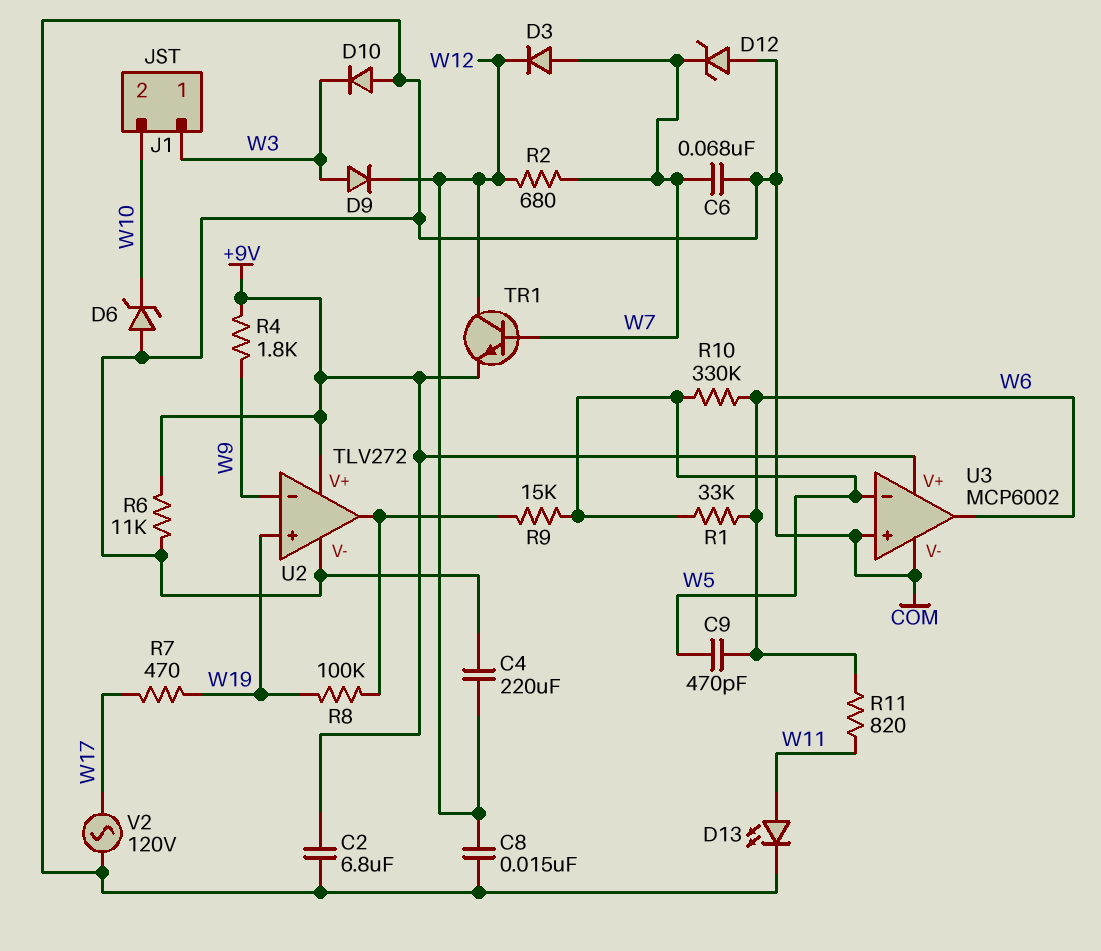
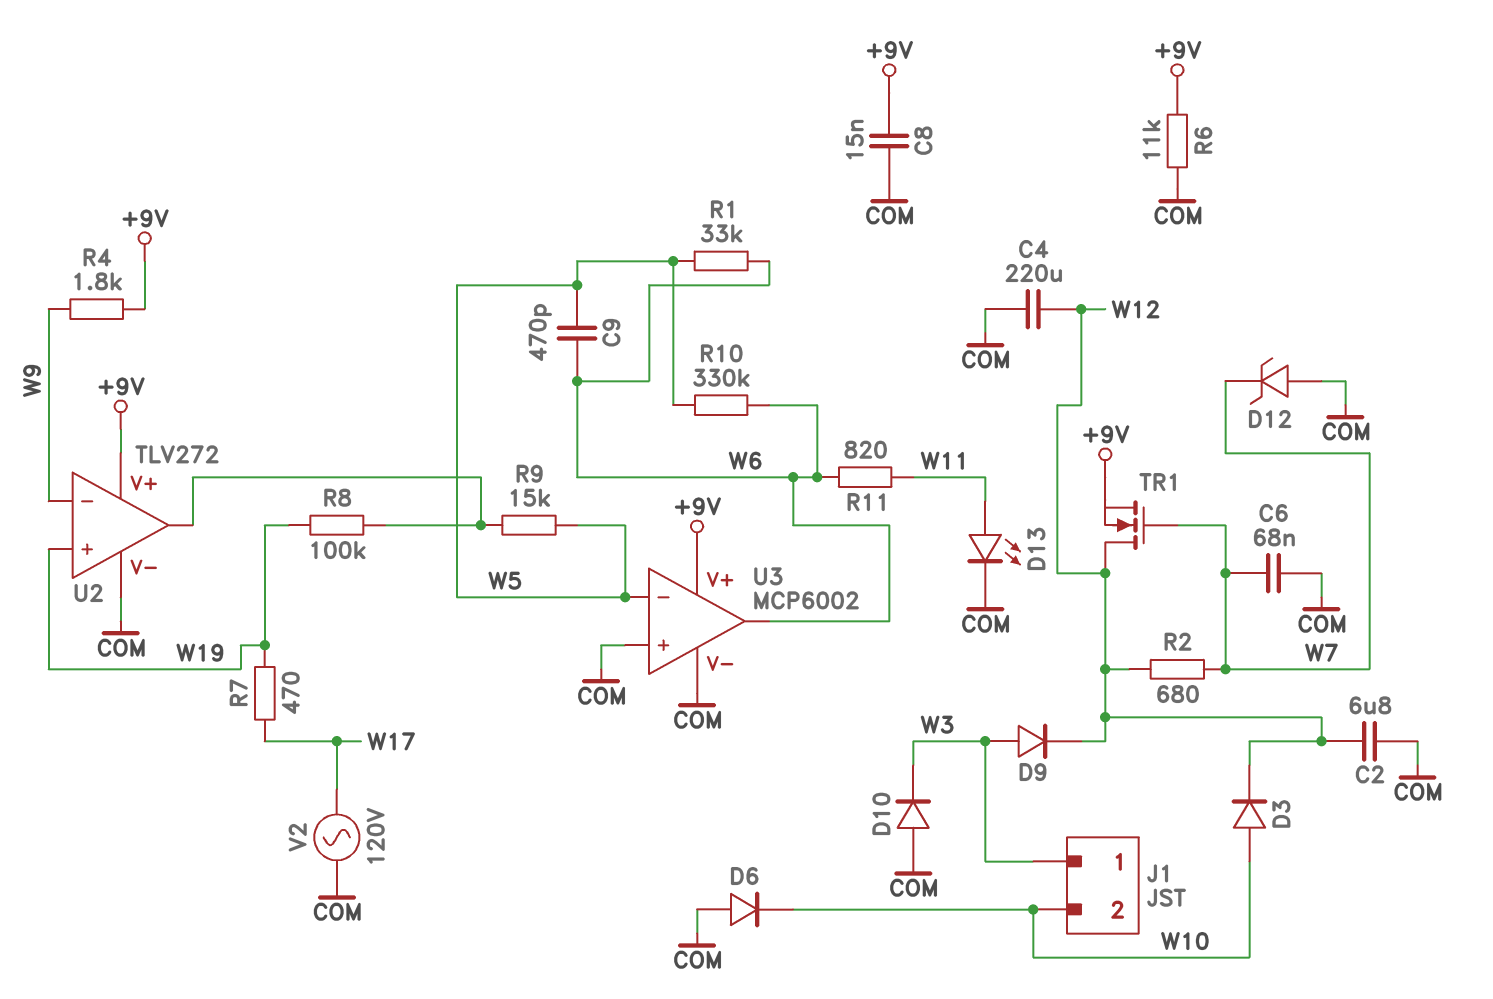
C2: 6.8uF (+9V, COM) -> 6.8uF (COM, W12)
C8: 15nF (COM, W12) -> 15nF (+9V, COM)
D3: diode (A W7, K W12) -> diode (A W10, K W12)
D6: zener (A COM, K W10) -> diode (A COM, K W10)
TR1: NPN (B W7, C W12, E +9V) -> NMOS (G W7, D W12, S +9V)

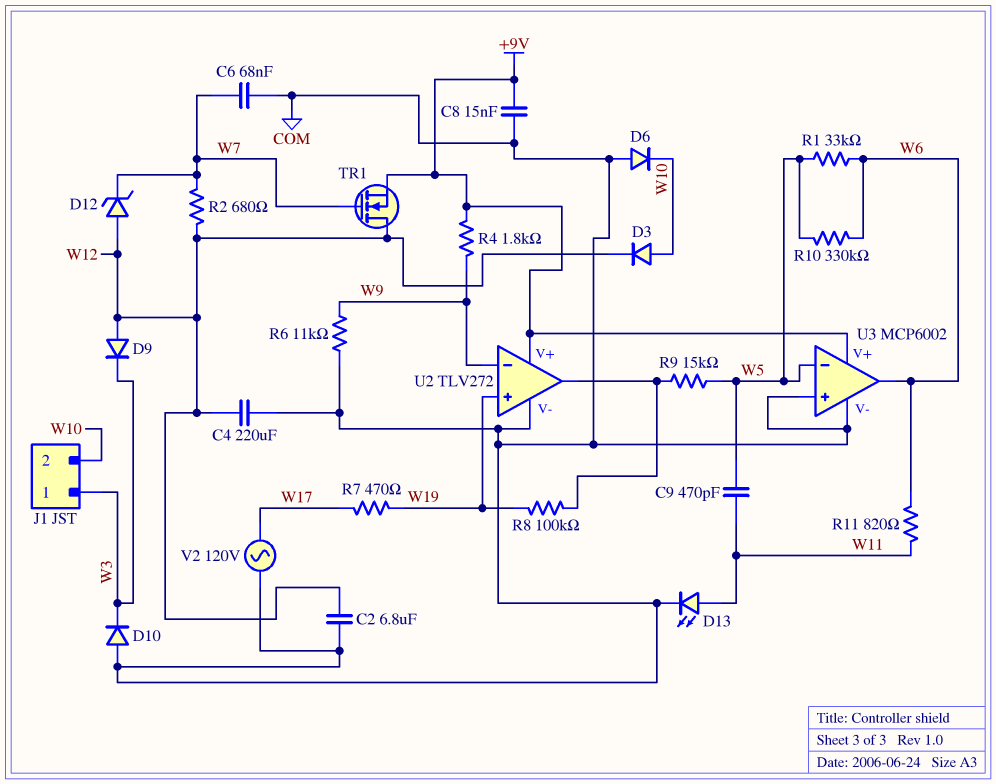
C9: 470pF (W5, W6) -> 470pF (W5, W11)
D9: diode (A W3, K W12) -> diode (A W12, K W3)
D12: zener (A COM, K W7) -> zener (A W12, K W7)
R6: 11k (+9V, COM) -> 11k (COM, W9)

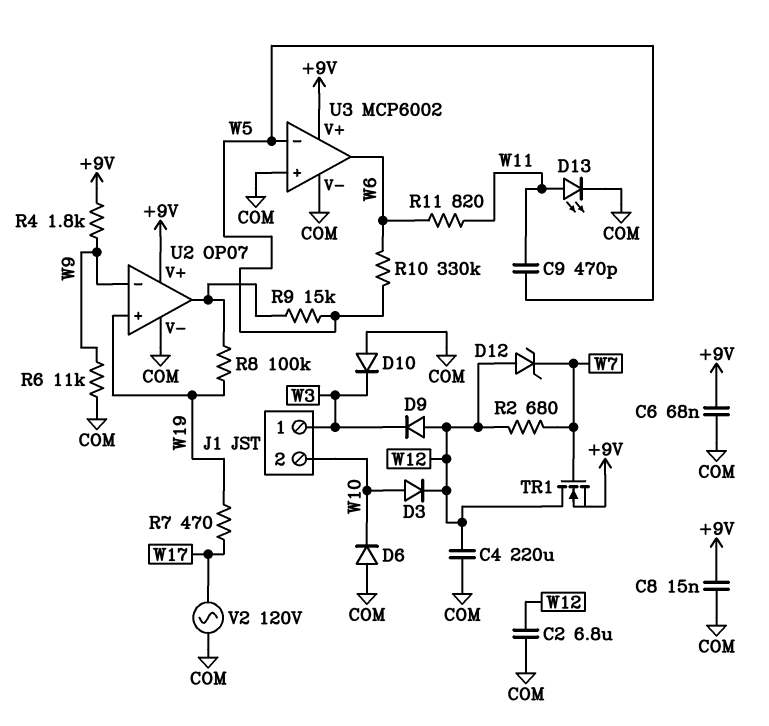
C6: 68nF (COM, W7) -> 68nF (+9V, COM)
R1: 33k (W5, W6) -> none
U2: TLV272 -> OP07

